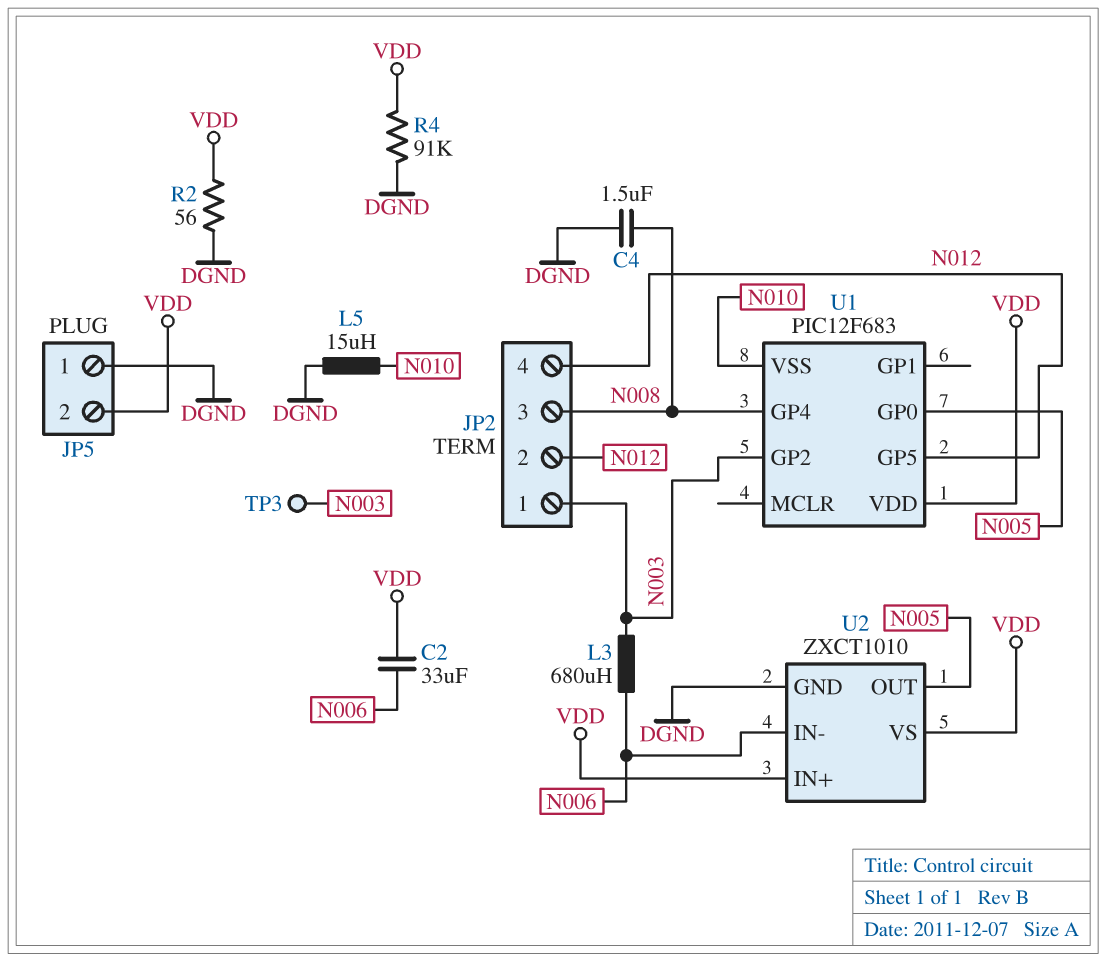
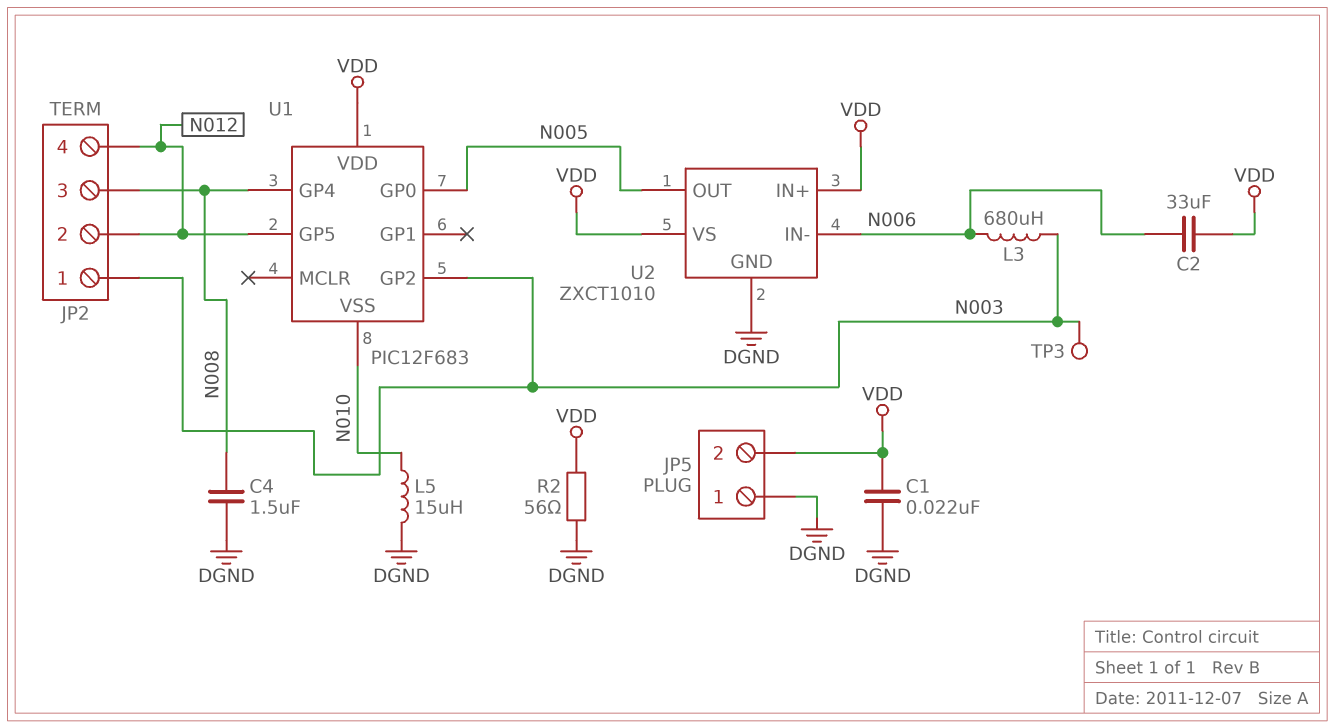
C1: none -> 22nF (DGND, VDD)
R4: 91k (DGND, VDD) -> none

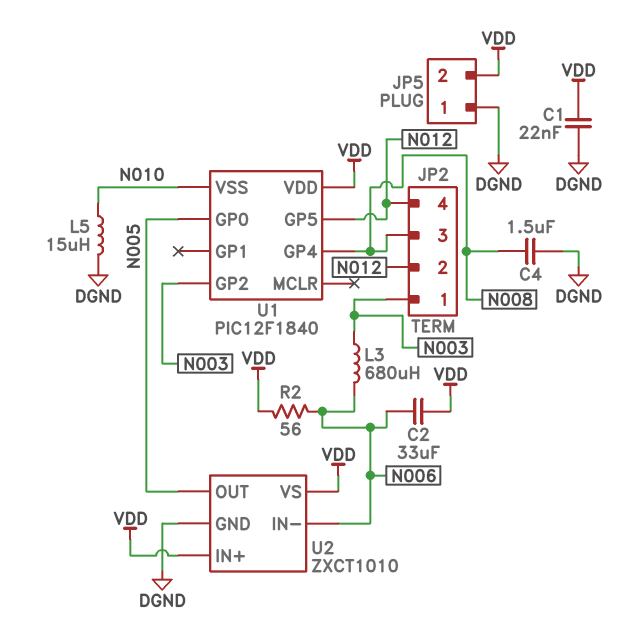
R2: 56 (DGND, VDD) -> 56 (N006, VDD)
TP3: test point (N003) -> none
U1: PIC12F683 -> PIC12F1840

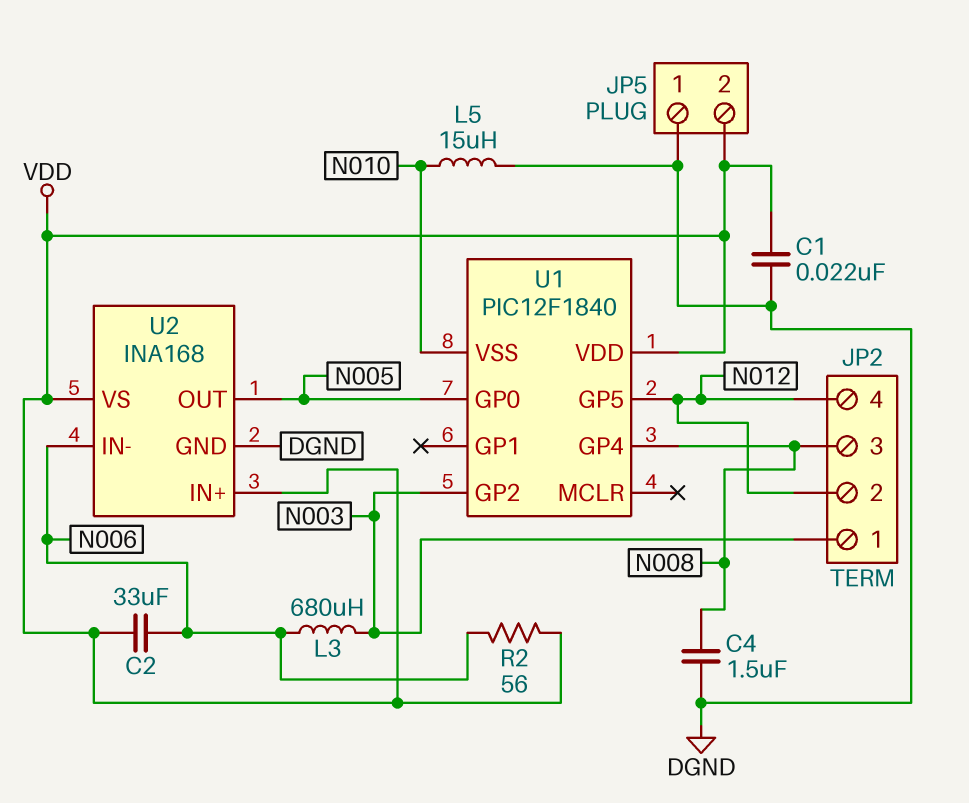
U2: ZXCT1010 -> INA168

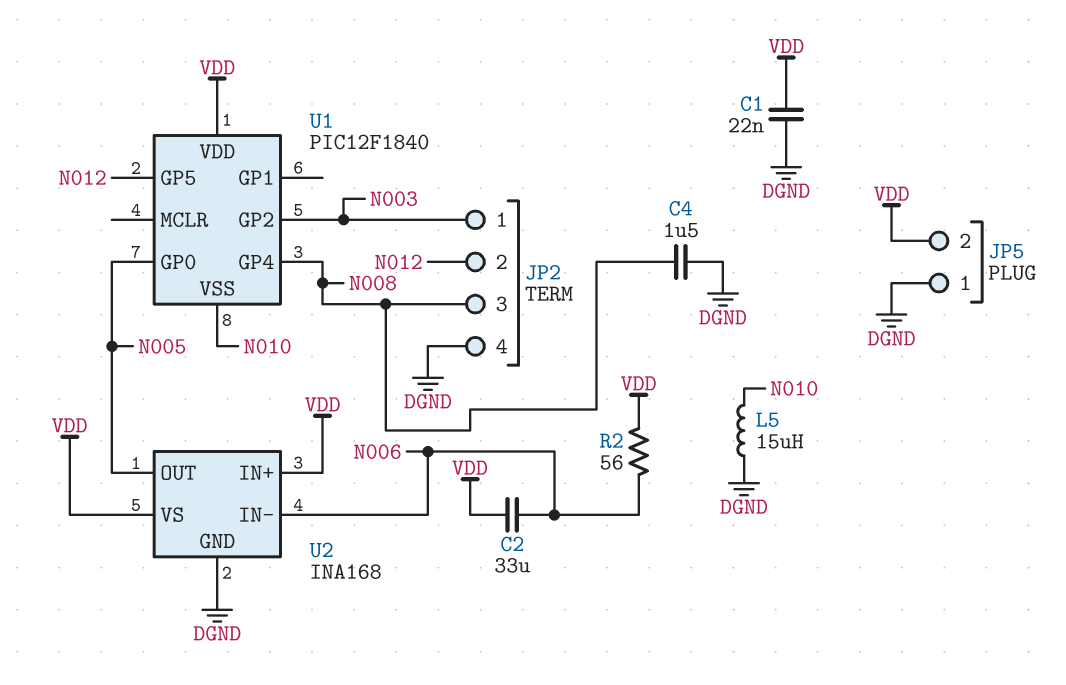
JP2 pin 4: N012 -> DGND
L3: 680uH (N003, N006) -> none

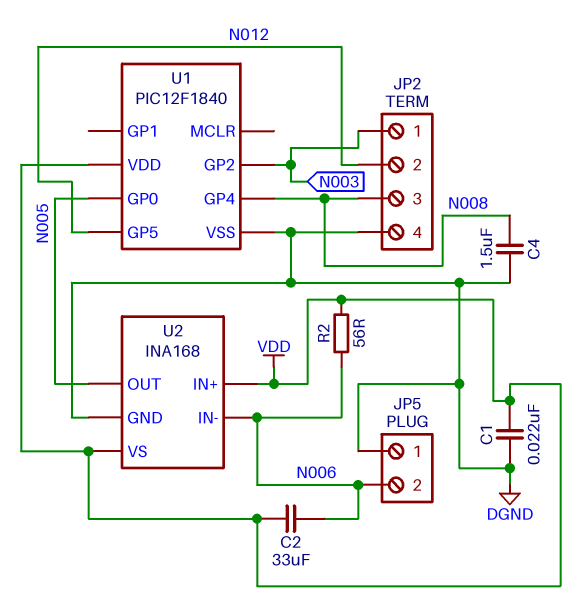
JP5 pin 2: VDD -> N006
L5: 15uH (DGND, N010) -> none
U1 pin VSS: N010 -> DGND

